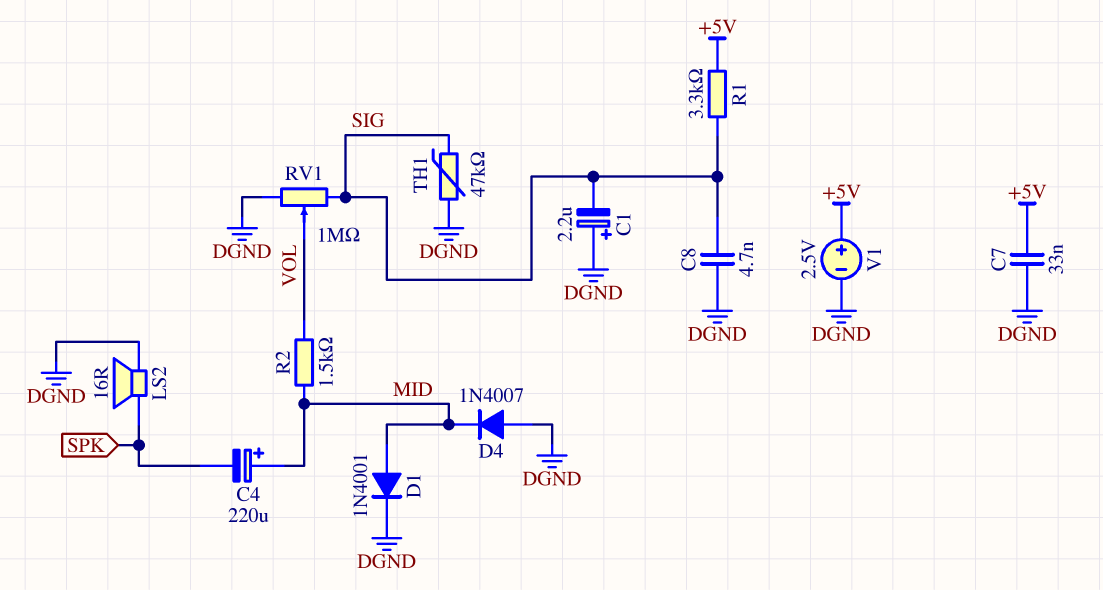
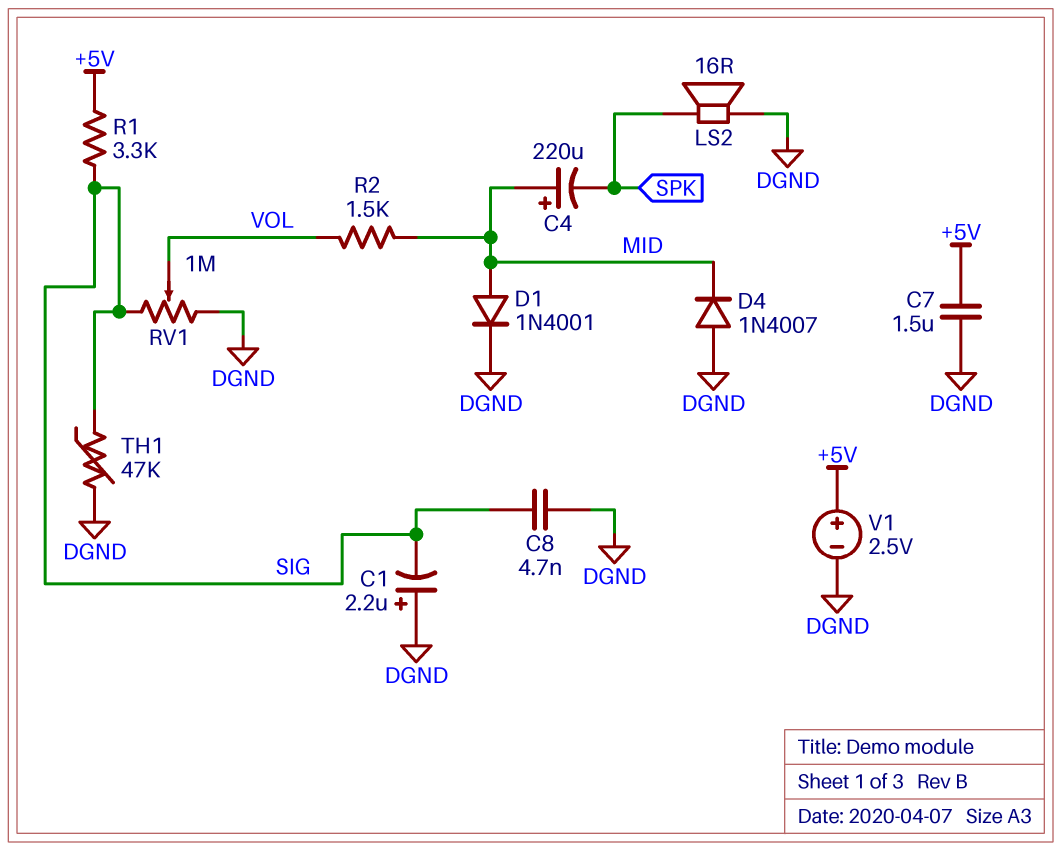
C7: 33nF (+5V, DGND) -> 1.5uF (+5V, DGND)

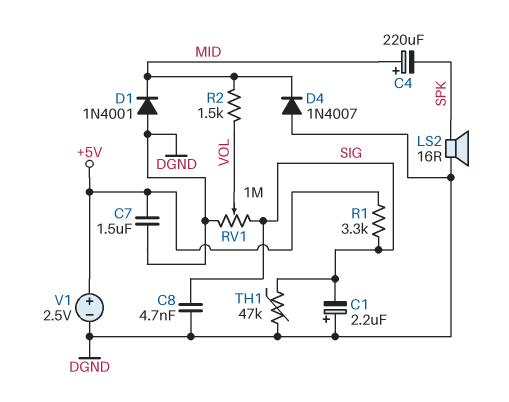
D1: diode 1N4001 (A MID, K DGND) -> diode 1N4001 (A DGND, K MID)

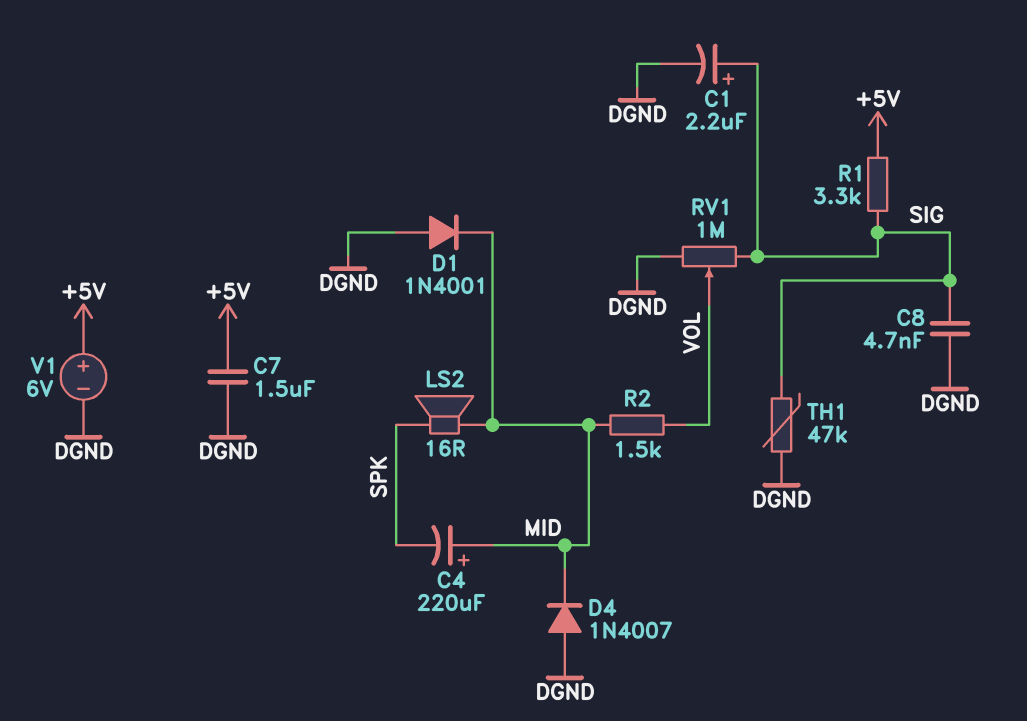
C1: 2.2uF (plus DGND, minus SIG) -> 2.2uF (plus SIG, minus DGND)
LS2: speaker 16R (DGND, SPK) -> speaker 16R (MID, SPK)
V1: 2.5V (plus +5V, minus DGND) -> 6V (plus +5V, minus DGND)

